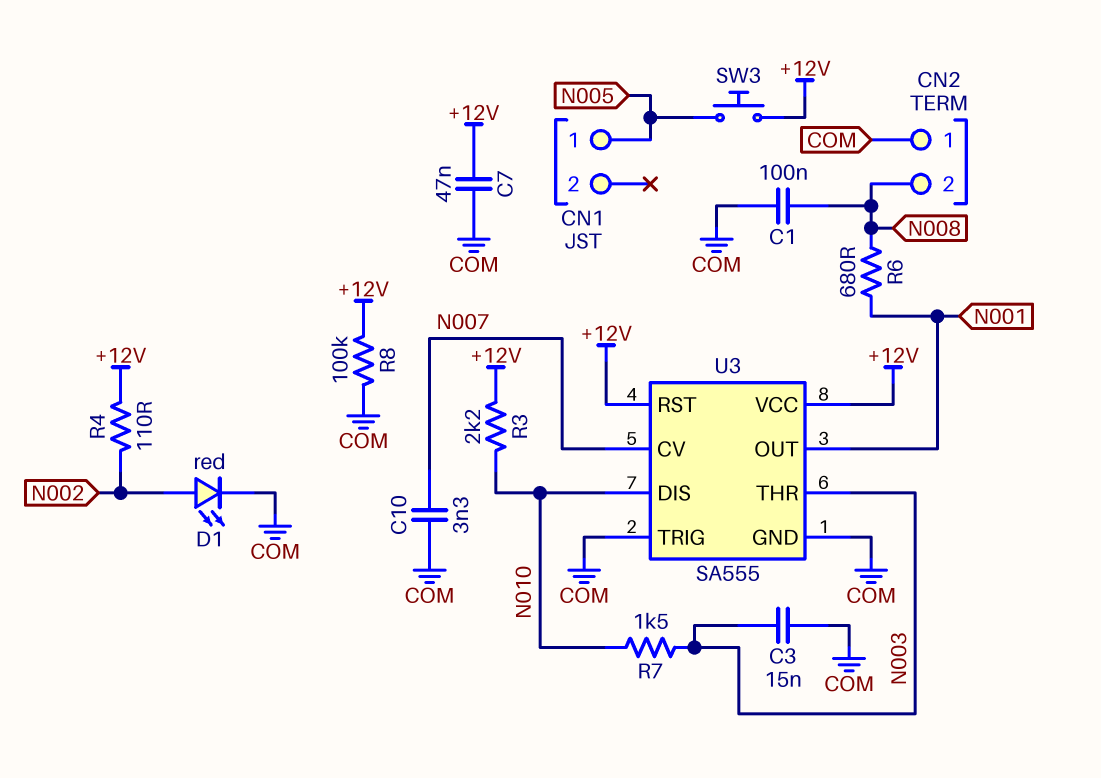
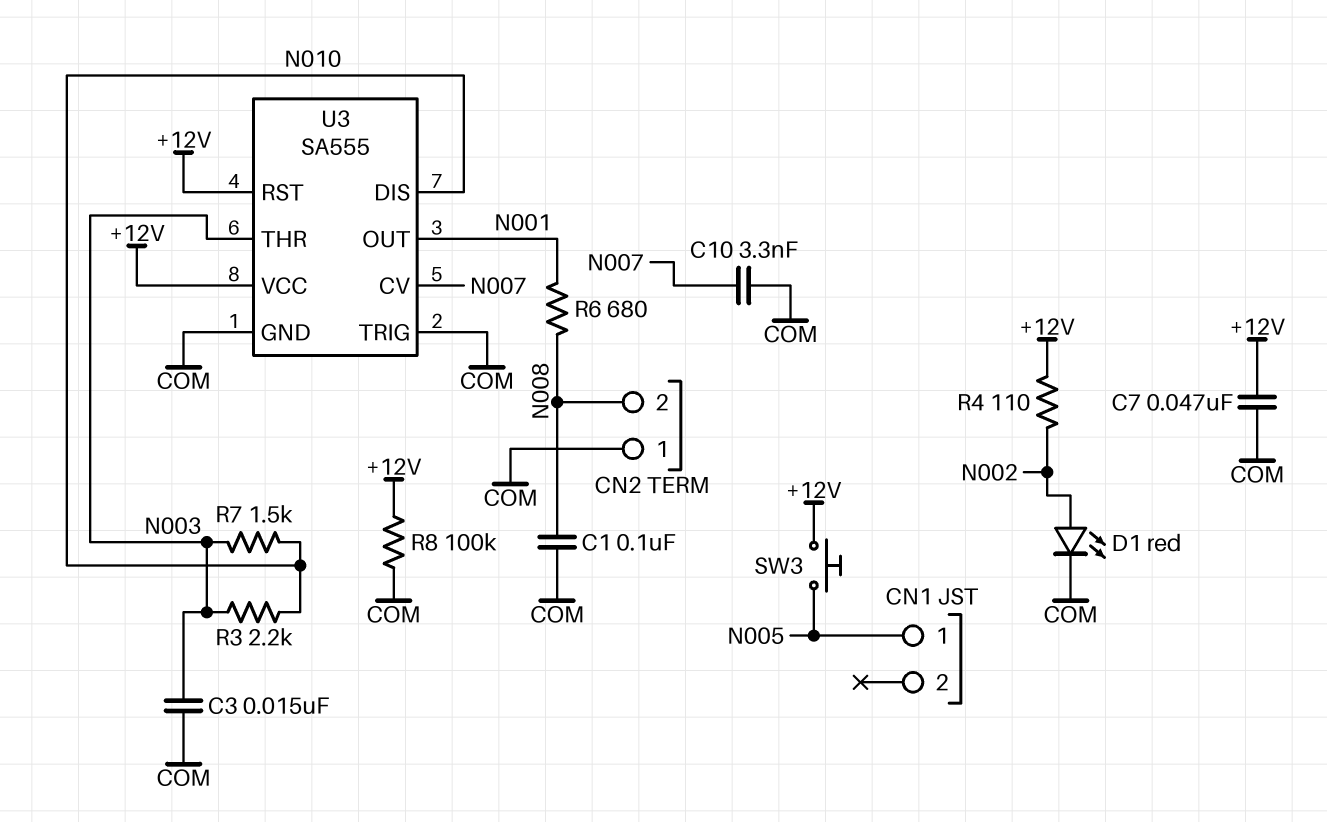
R3: 2.2k (+12V, N010) -> 2.2k (N003, N010)

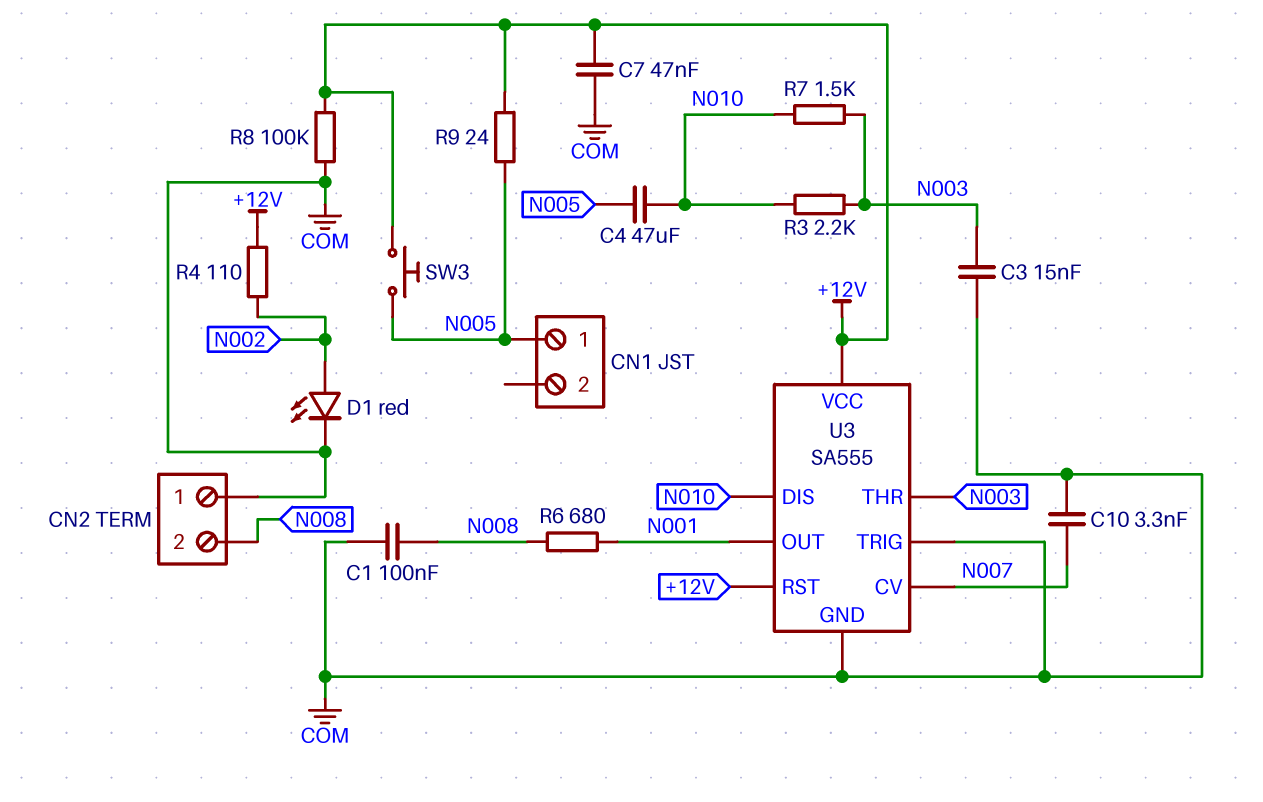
C4: none -> 47uF (N005, N010)
R9: none -> 24 (+12V, N005)

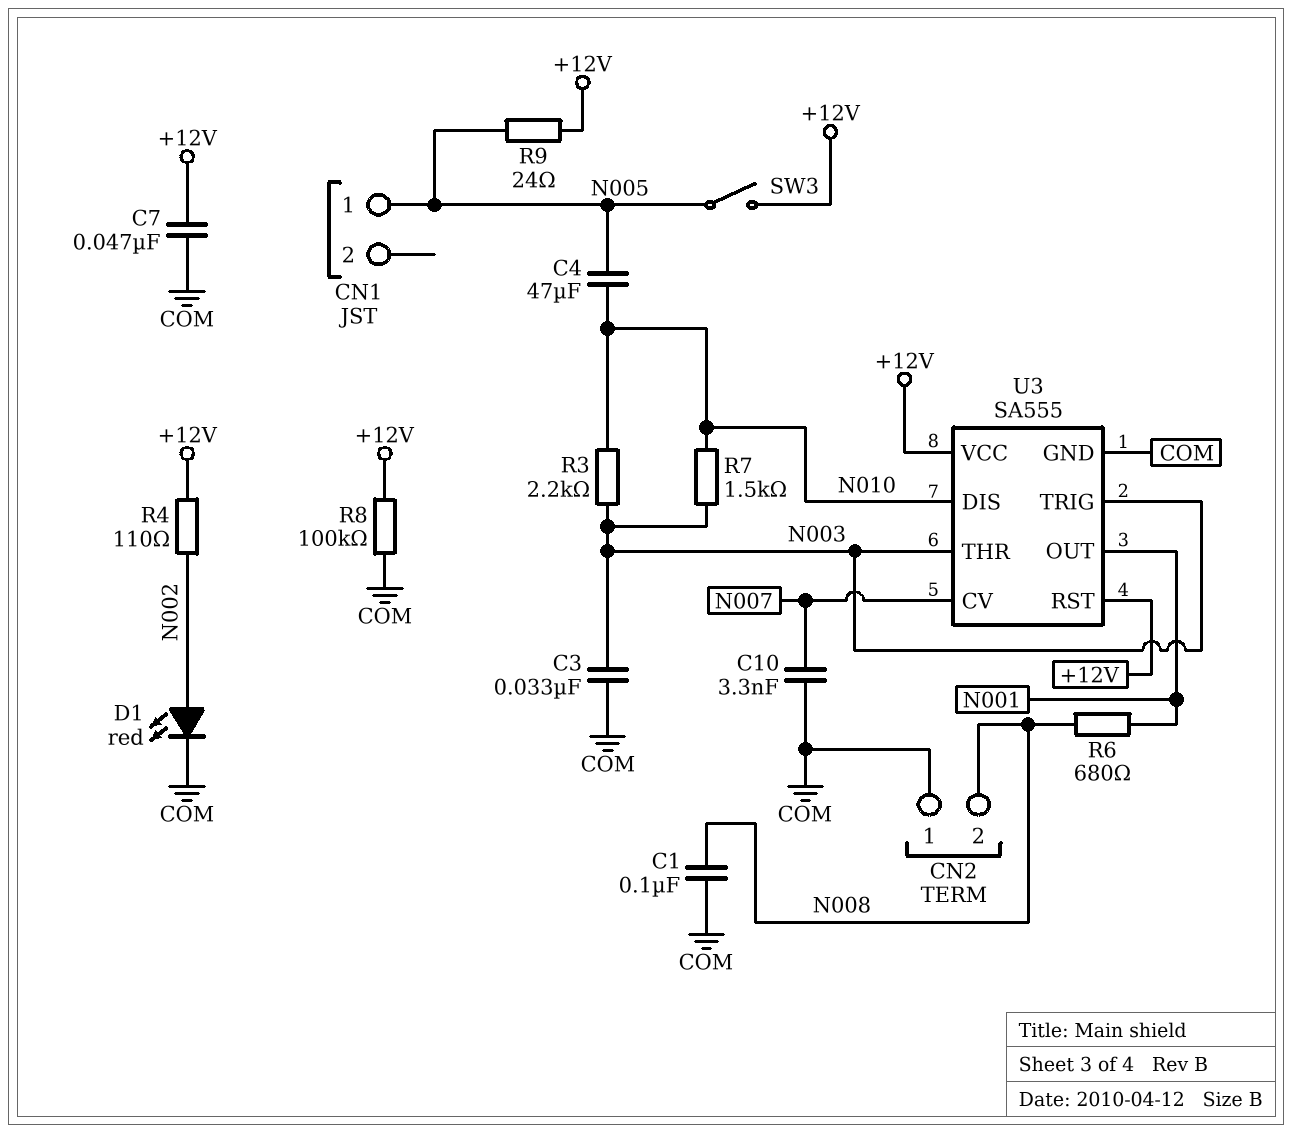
C3: 15nF (COM, N003) -> 33nF (COM, N003)
SW3: button (+12V, N005) -> switch (+12V, N005)
U3 pin TRIG: COM -> N003

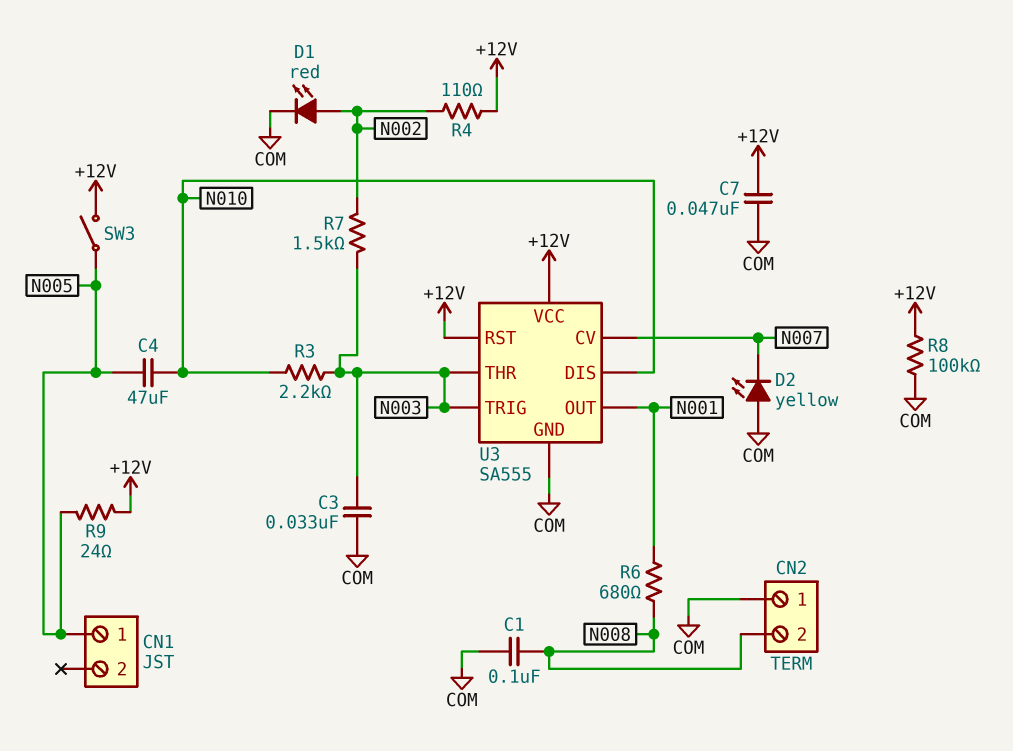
C10: 3.3nF (COM, N007) -> none
D2: none -> LED yellow (A COM, K N007)
R7: 1.5k (N003, N010) -> 1.5k (N002, N003)

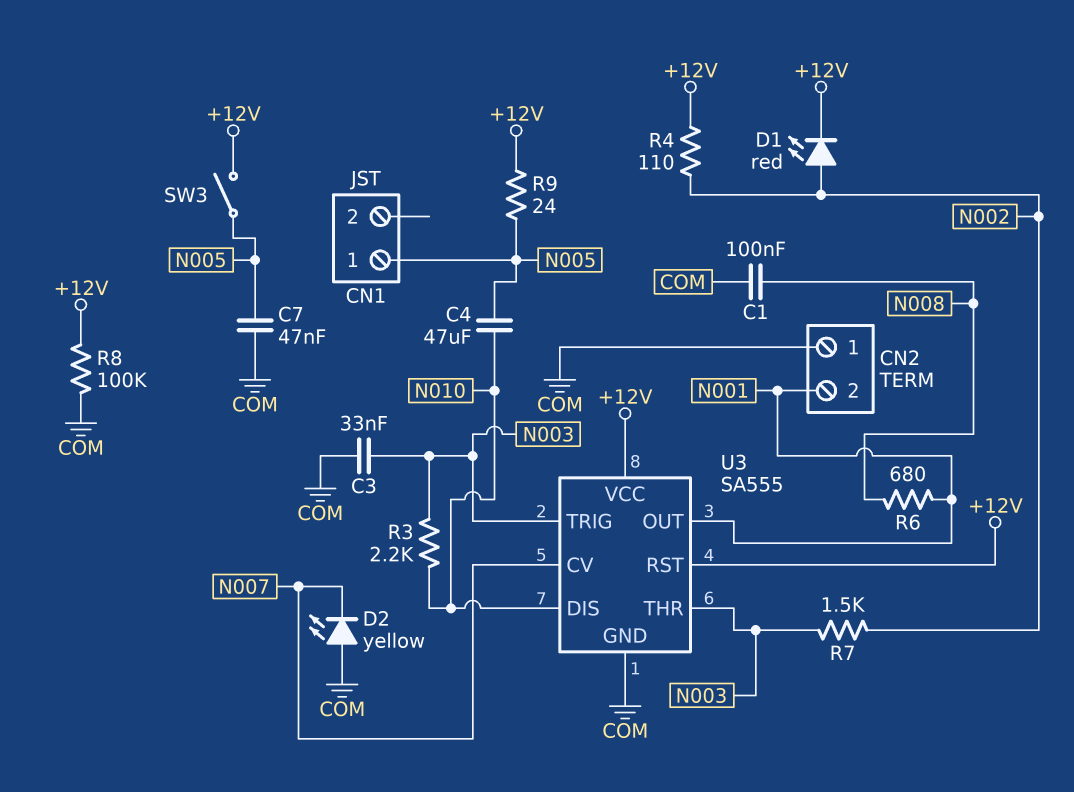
C7: 47nF (+12V, COM) -> 47nF (COM, N005)
CN2 pin 2: N008 -> N001
D1: LED red (A N002, K COM) -> LED red (A N002, K +12V)

